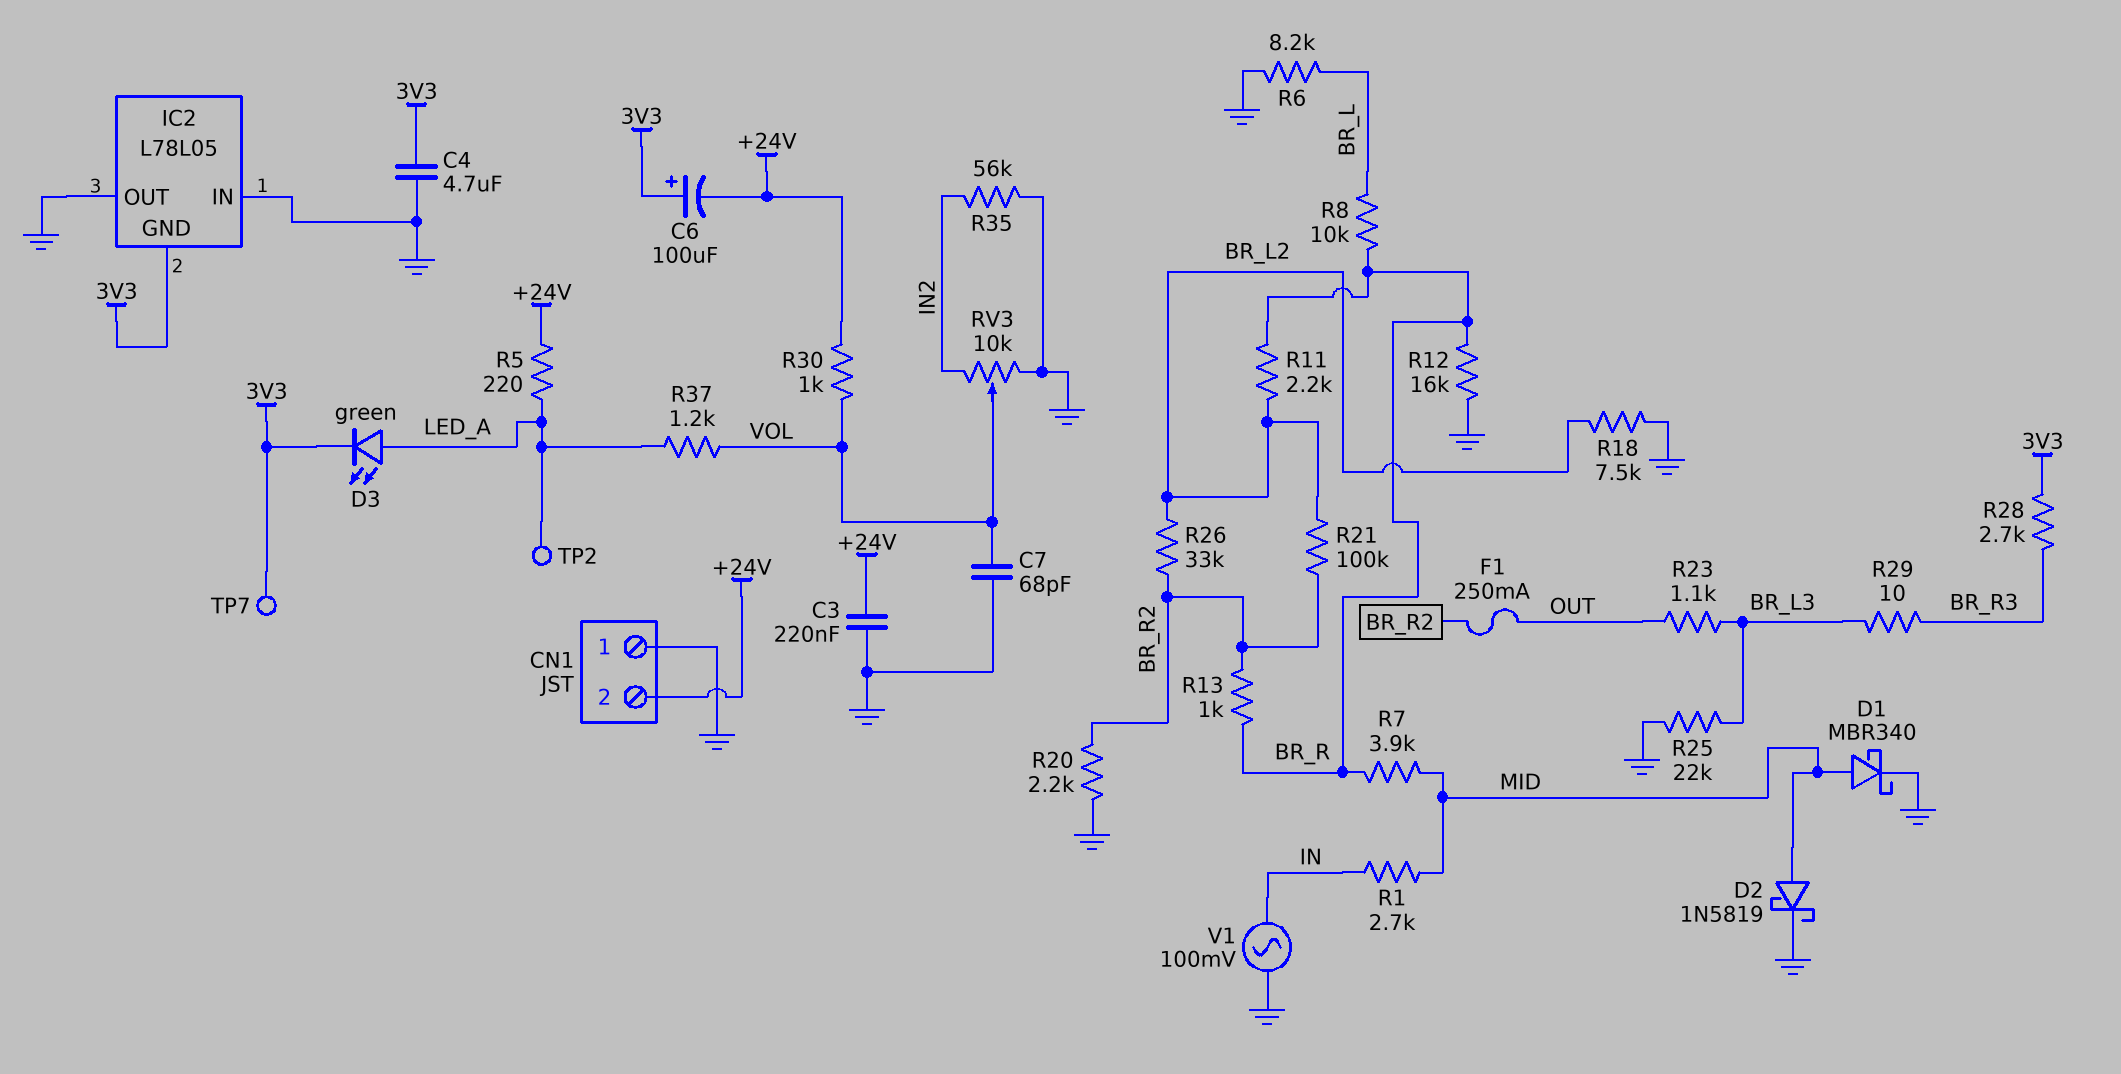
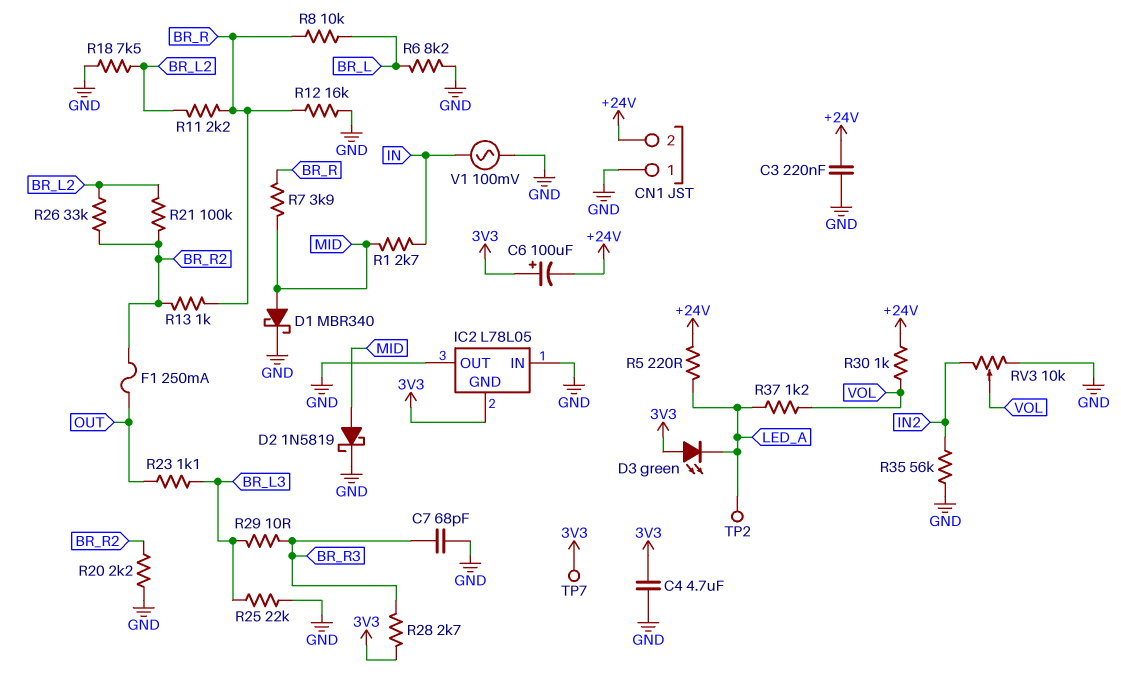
C7: 68pF (GND, VOL) -> 68pF (BR_R3, GND)
D3: LED green (A LED_A, K 3V3) -> LED green (A 3V3, K LED_A)

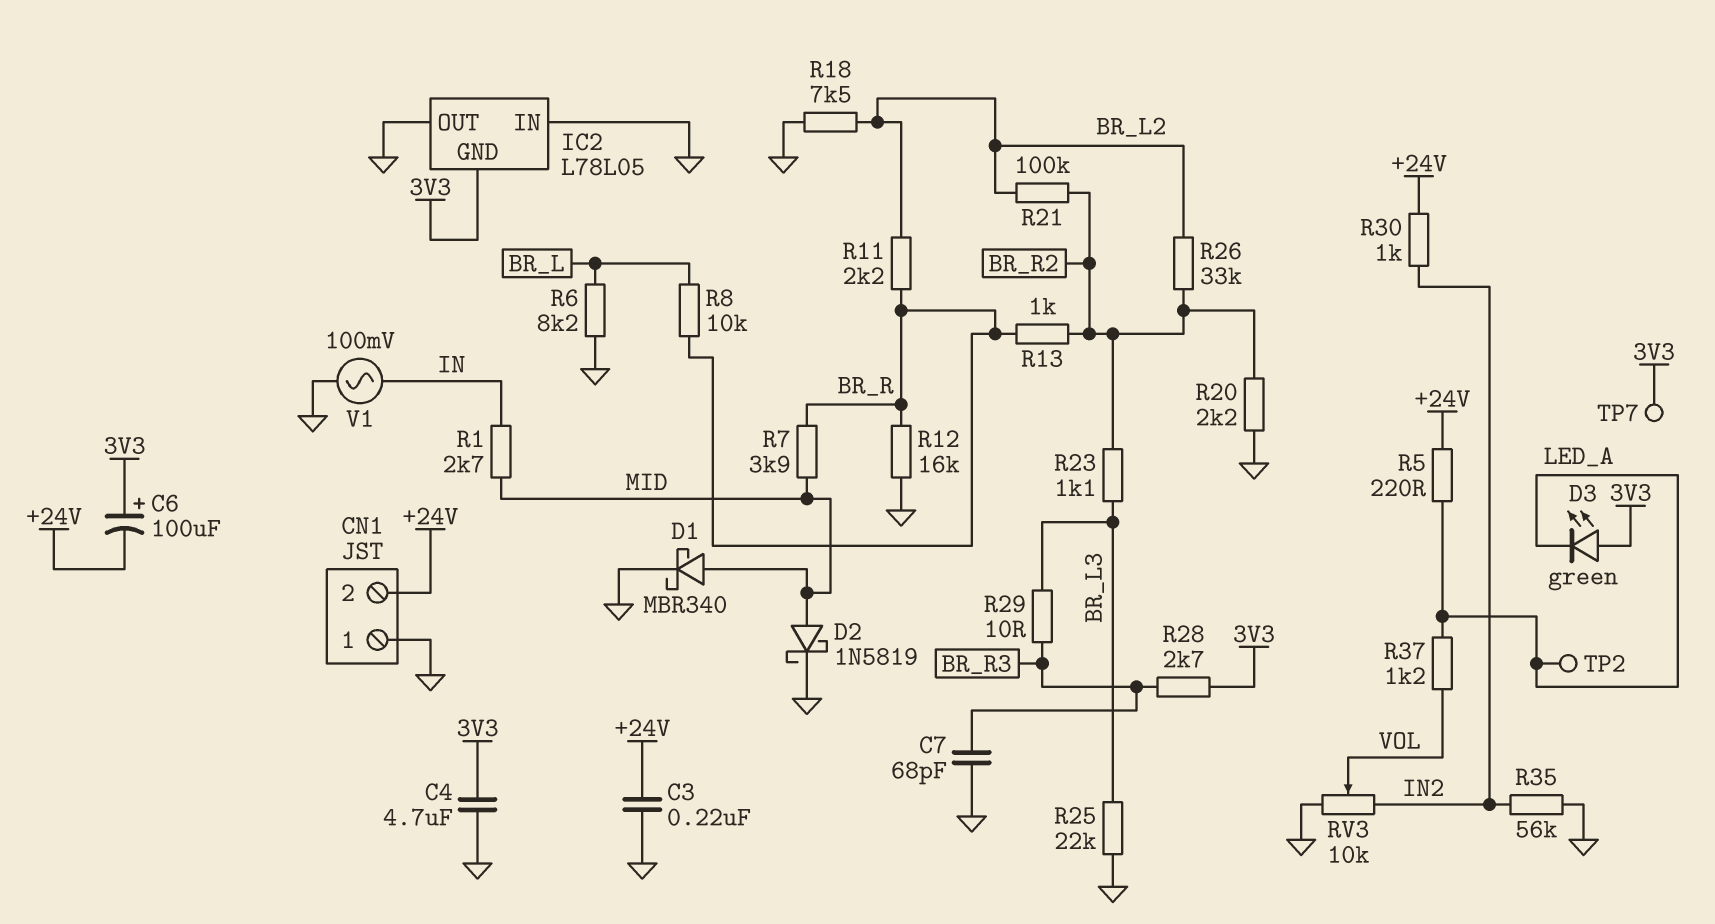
F1: 250mA (BR_R2, OUT) -> none
R23: 1.1k (BR_L3, OUT) -> 1.1k (BR_L3, BR_R2)
R30: 1k (+24V, VOL) -> 1k (+24V, IN2)

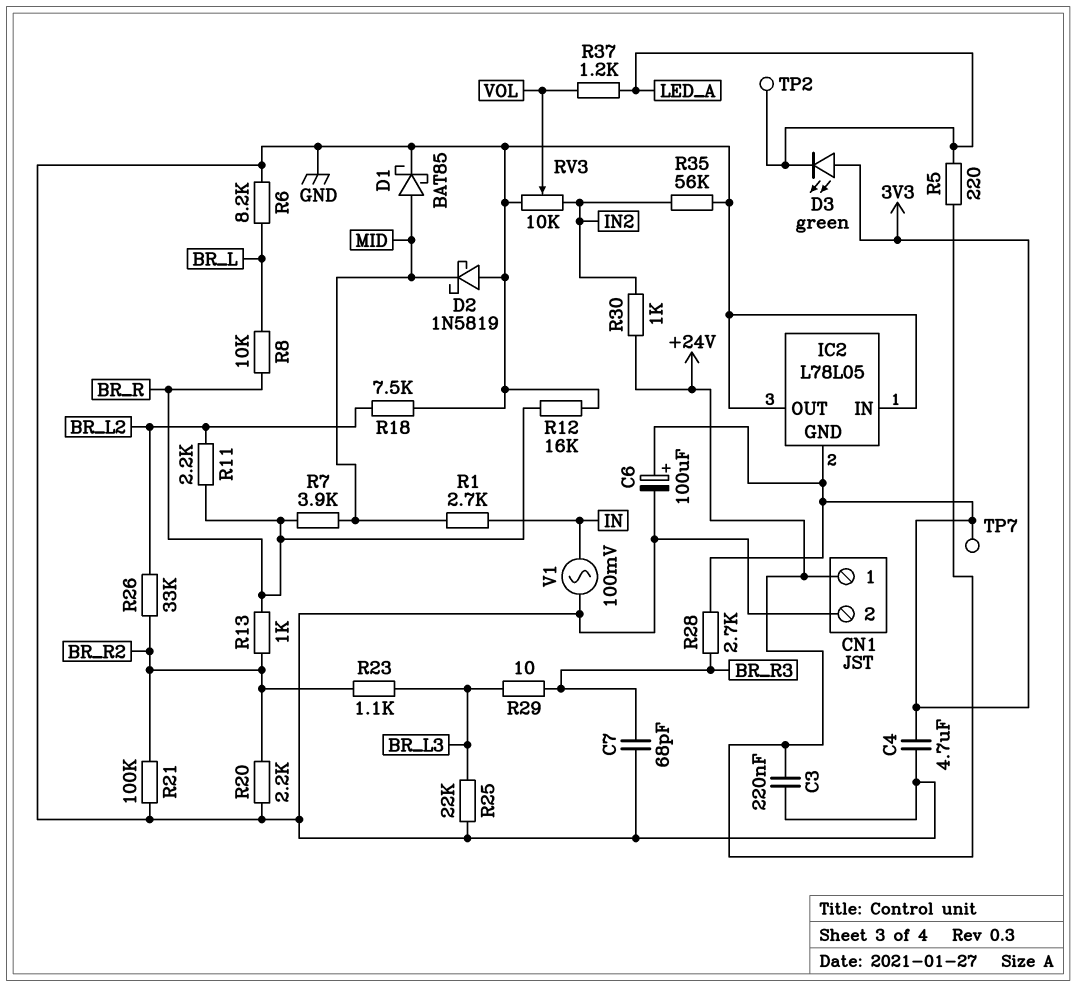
C6: 100uF (plus 3V3, minus +24V) -> 100uF (plus 3V3, minus GND)
CN1 pin 1: GND -> +24V
CN1 pin 2: +24V -> GND
D1: schottky MBR340 (A MID, K GND) -> schottky BAT85 (A MID, K GND)
D2: schottky 1N5819 (A MID, K GND) -> schottky 1N5819 (A GND, K MID)
R21: 100k (BR_L2, BR_R2) -> 100k (BR_R2, GND)

